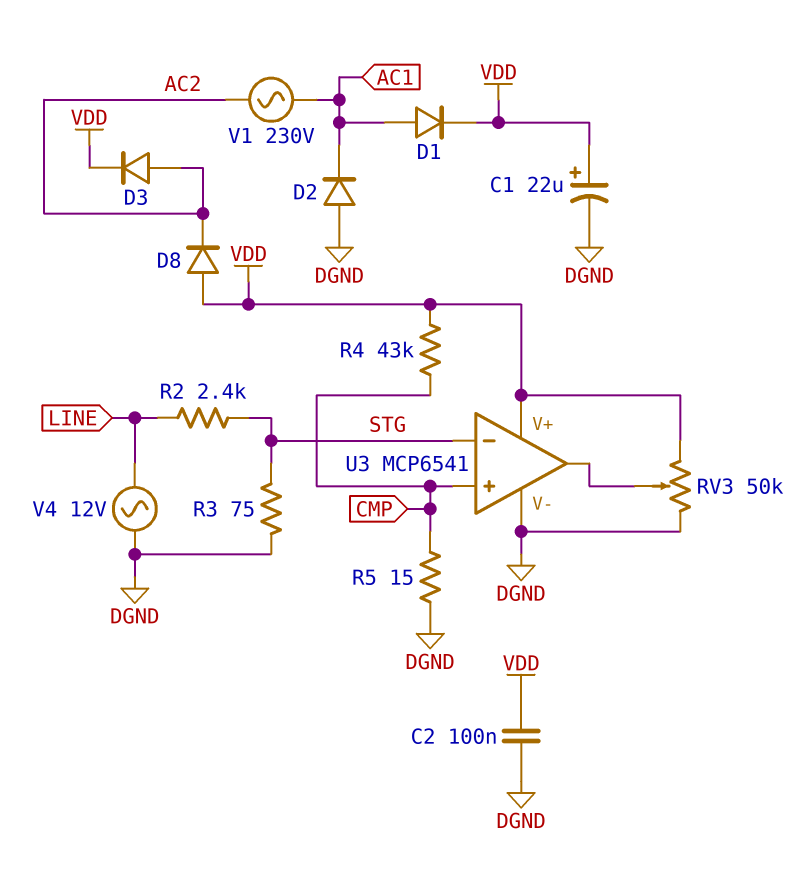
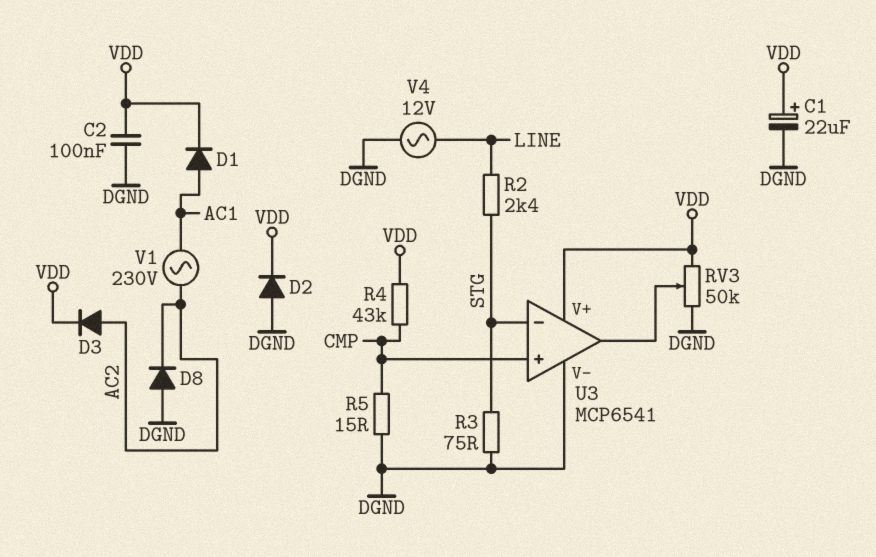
D2: diode (A DGND, K AC1) -> diode (A DGND, K VDD)
D8: diode (A VDD, K AC2) -> diode (A DGND, K AC2)

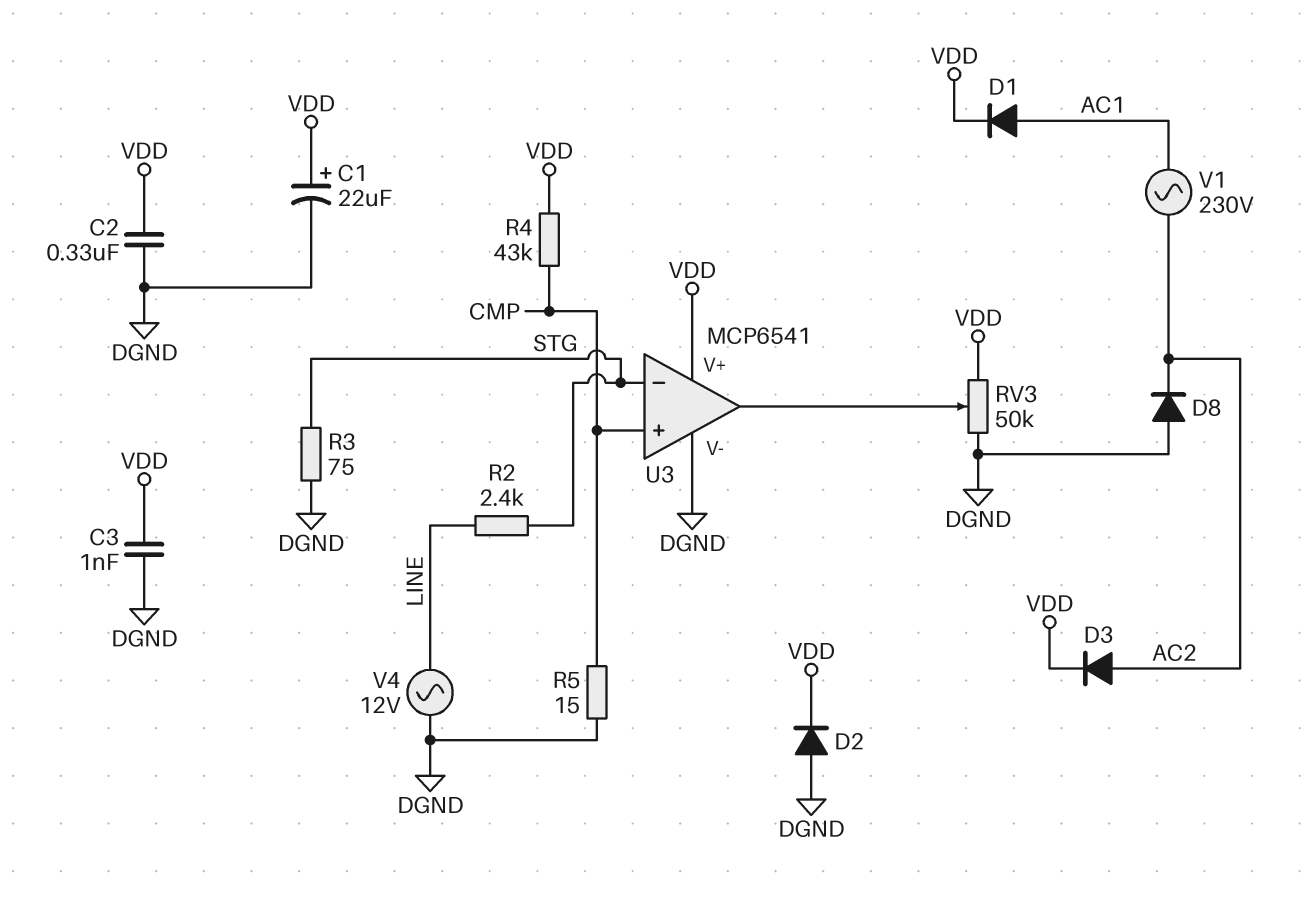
C2: 100nF (DGND, VDD) -> 330nF (DGND, VDD)
C3: none -> 1nF (DGND, VDD)

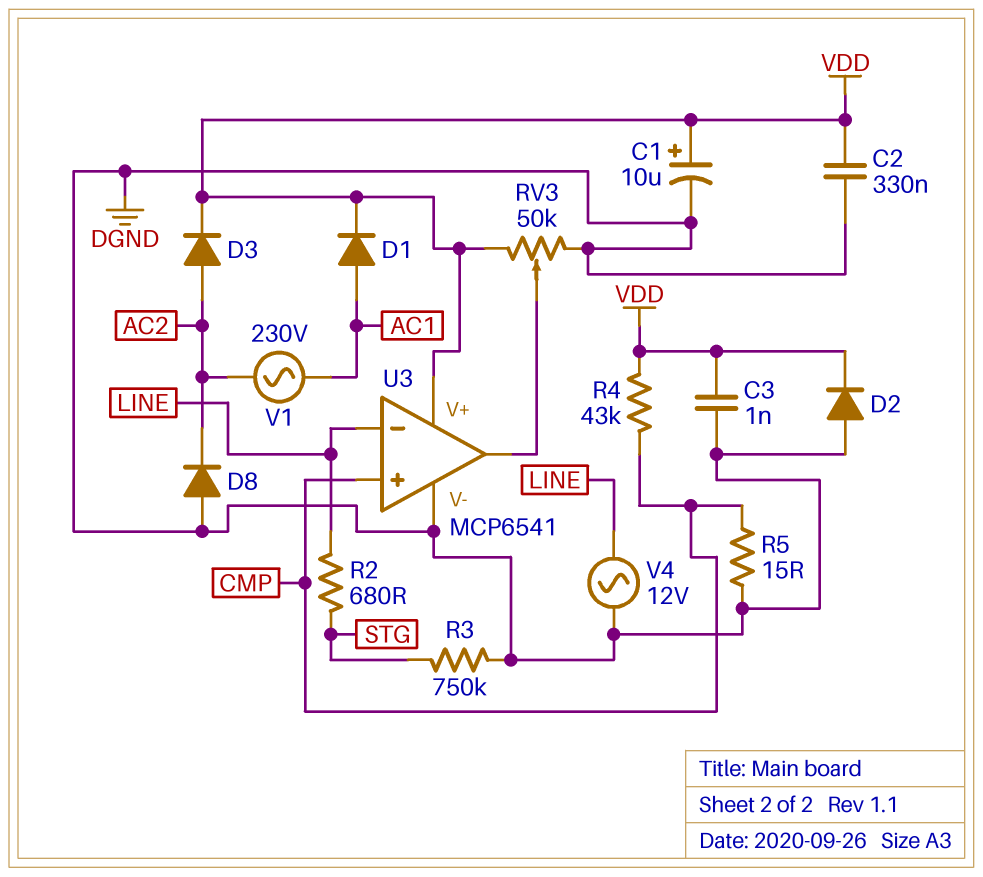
C1: 22uF (plus VDD, minus DGND) -> 10uF (plus VDD, minus DGND)
R2: 2.4k (LINE, STG) -> 680 (LINE, STG)
R3: 75 (DGND, STG) -> 750k (DGND, STG)
U3 pin in-: STG -> LINE

